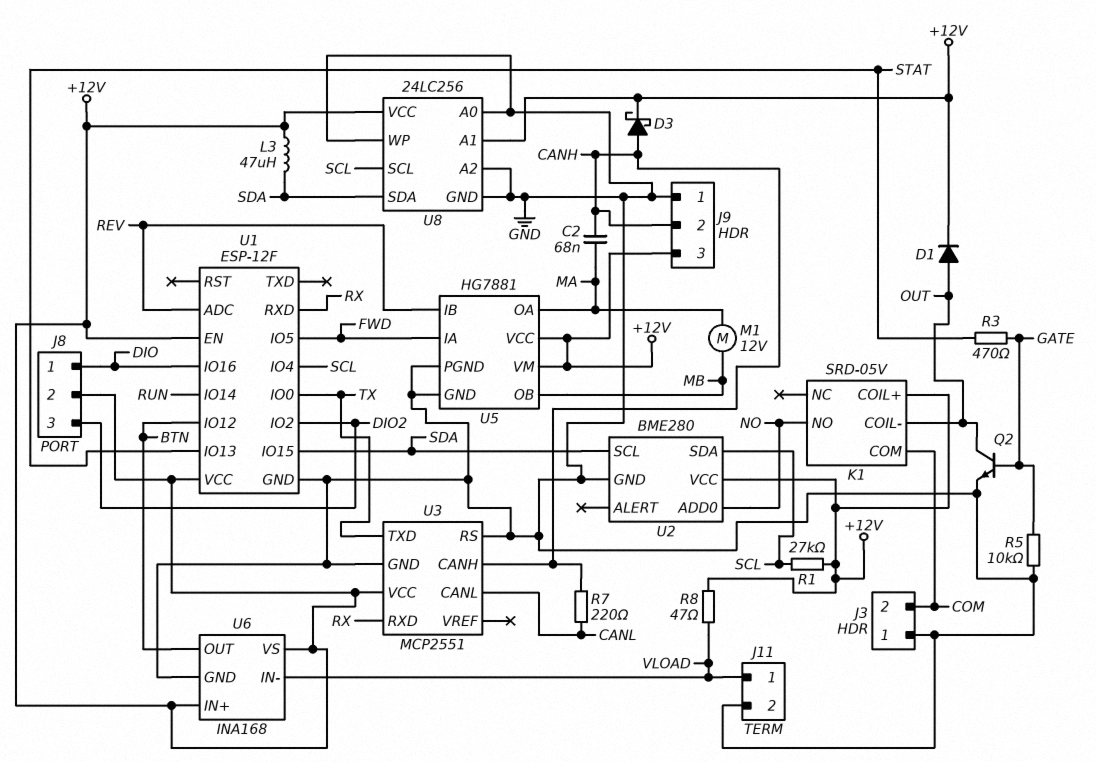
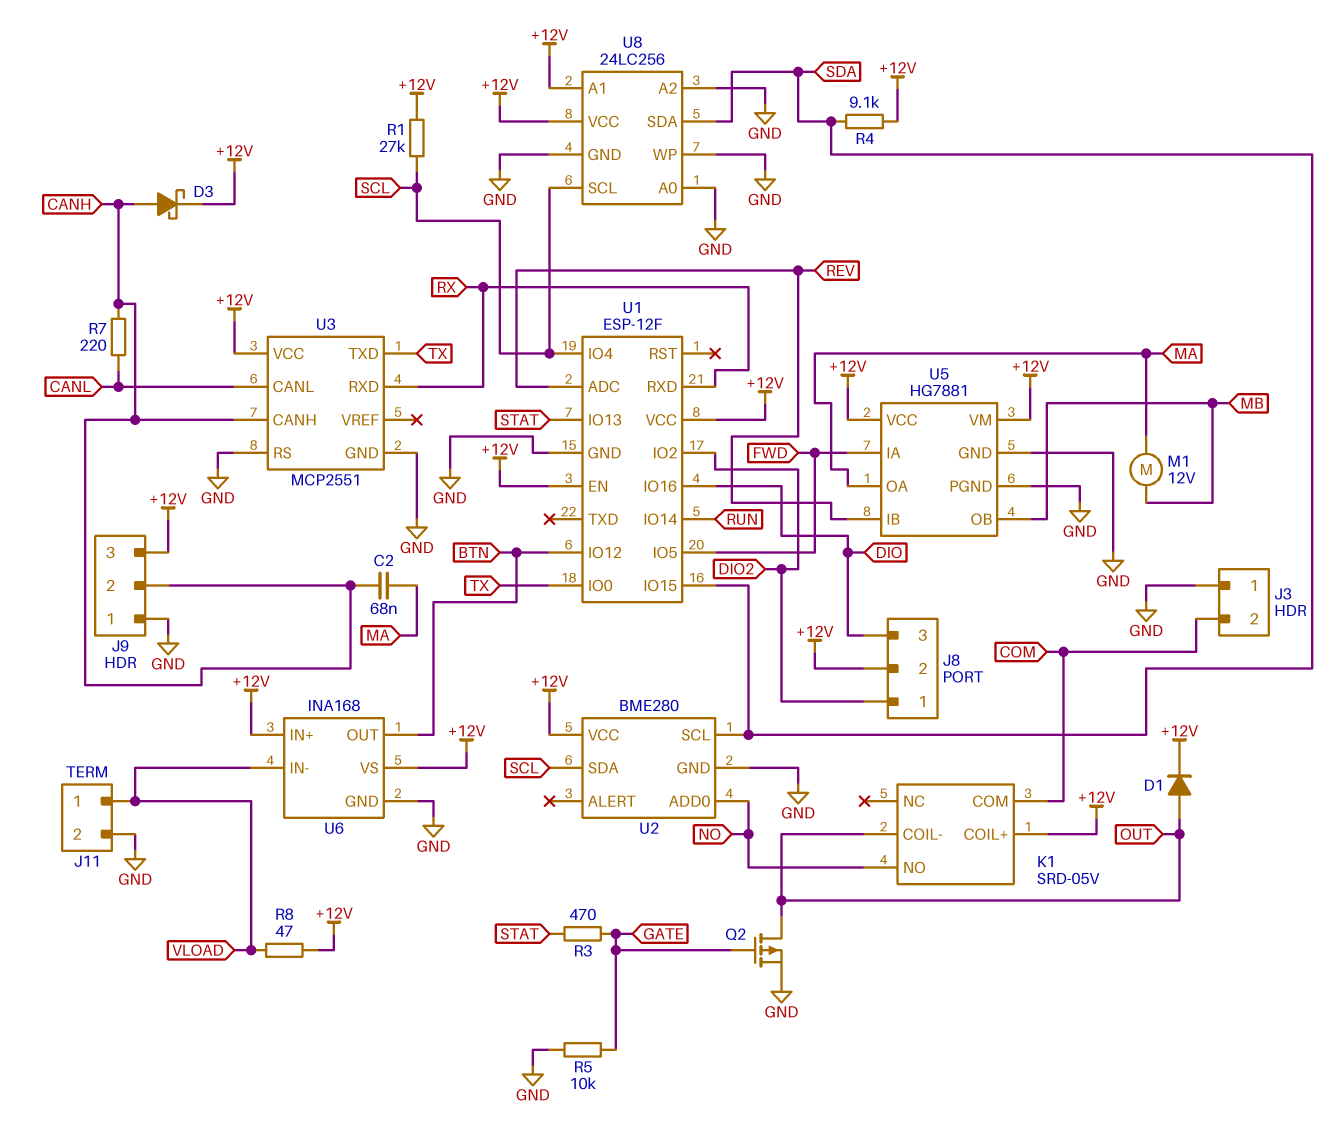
J8 pin 1: DIO -> DIO2
J8 pin 3: DIO2 -> DIO
L3: 47uH (+12V, SDA) -> none
Q2: NPN (B GATE, C OUT, E GND) -> PMOS (G GATE, D OUT, S GND)
R4: none -> 9.1k (+12V, SDA)

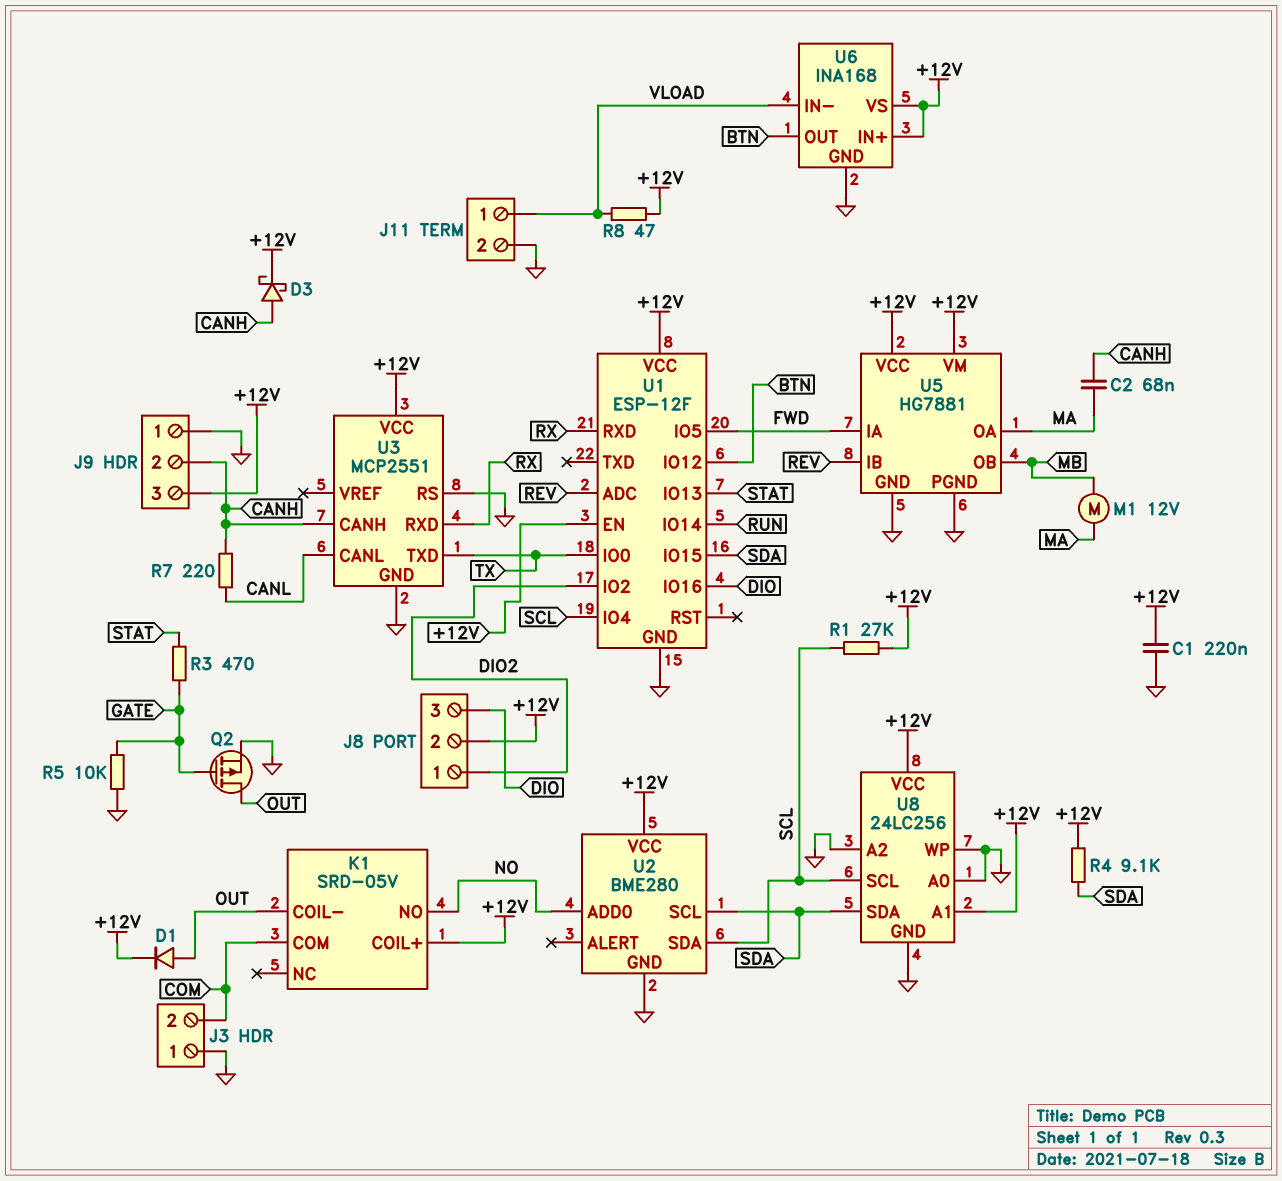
C1: none -> 220nF (+12V, GND)

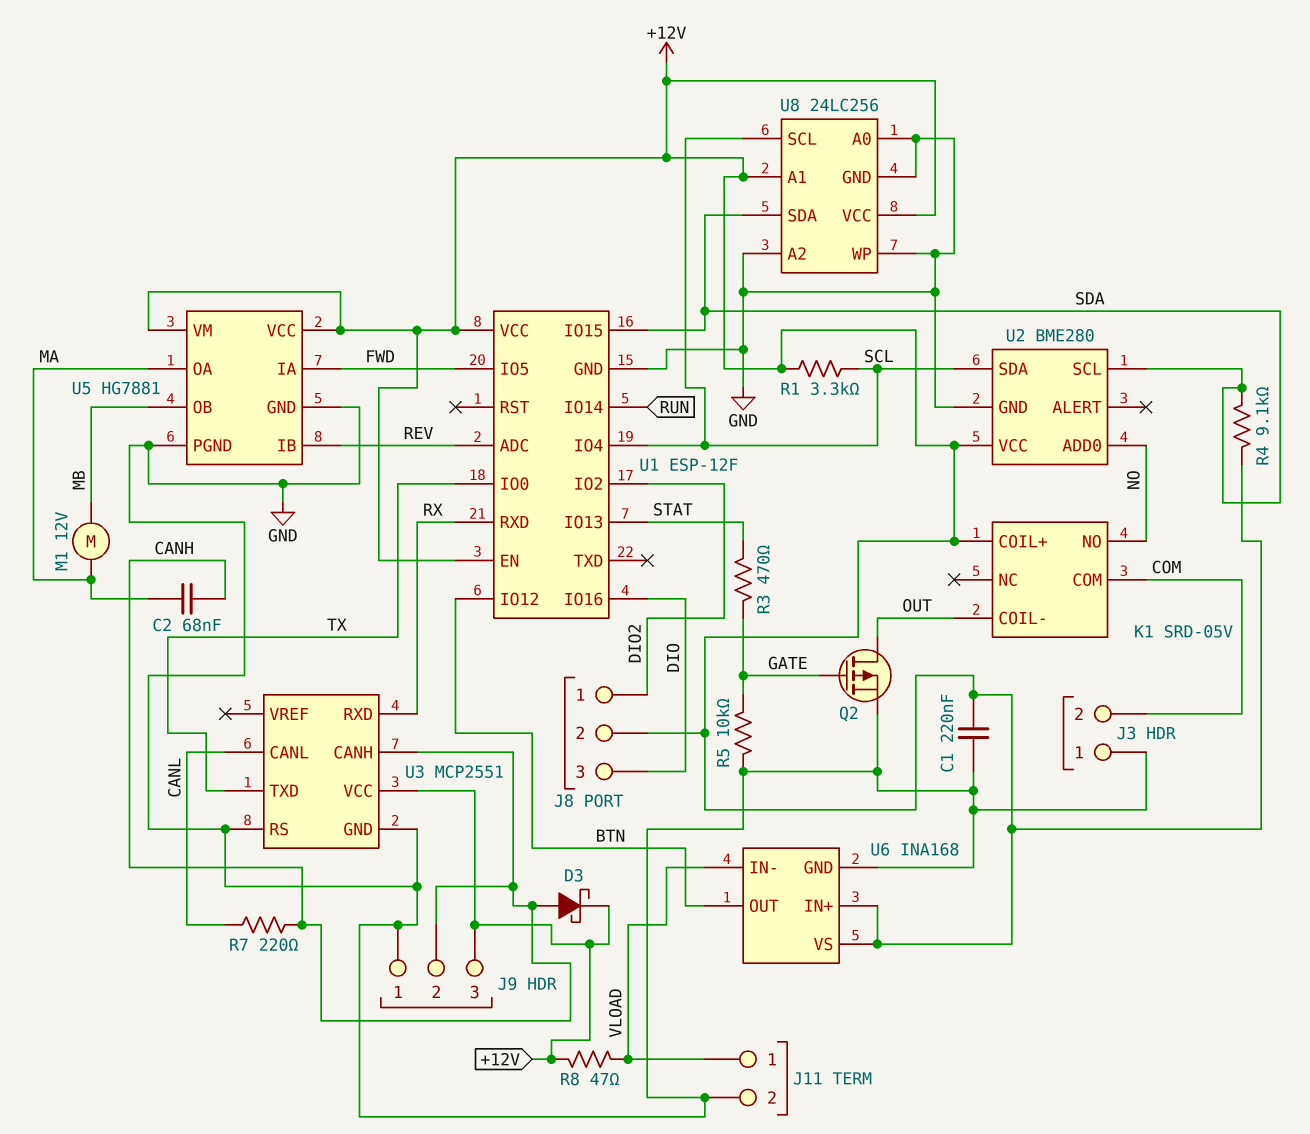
D1: diode (A OUT, K +12V) -> none
R1: 27k (+12V, SCL) -> 3.3k (+12V, SCL)

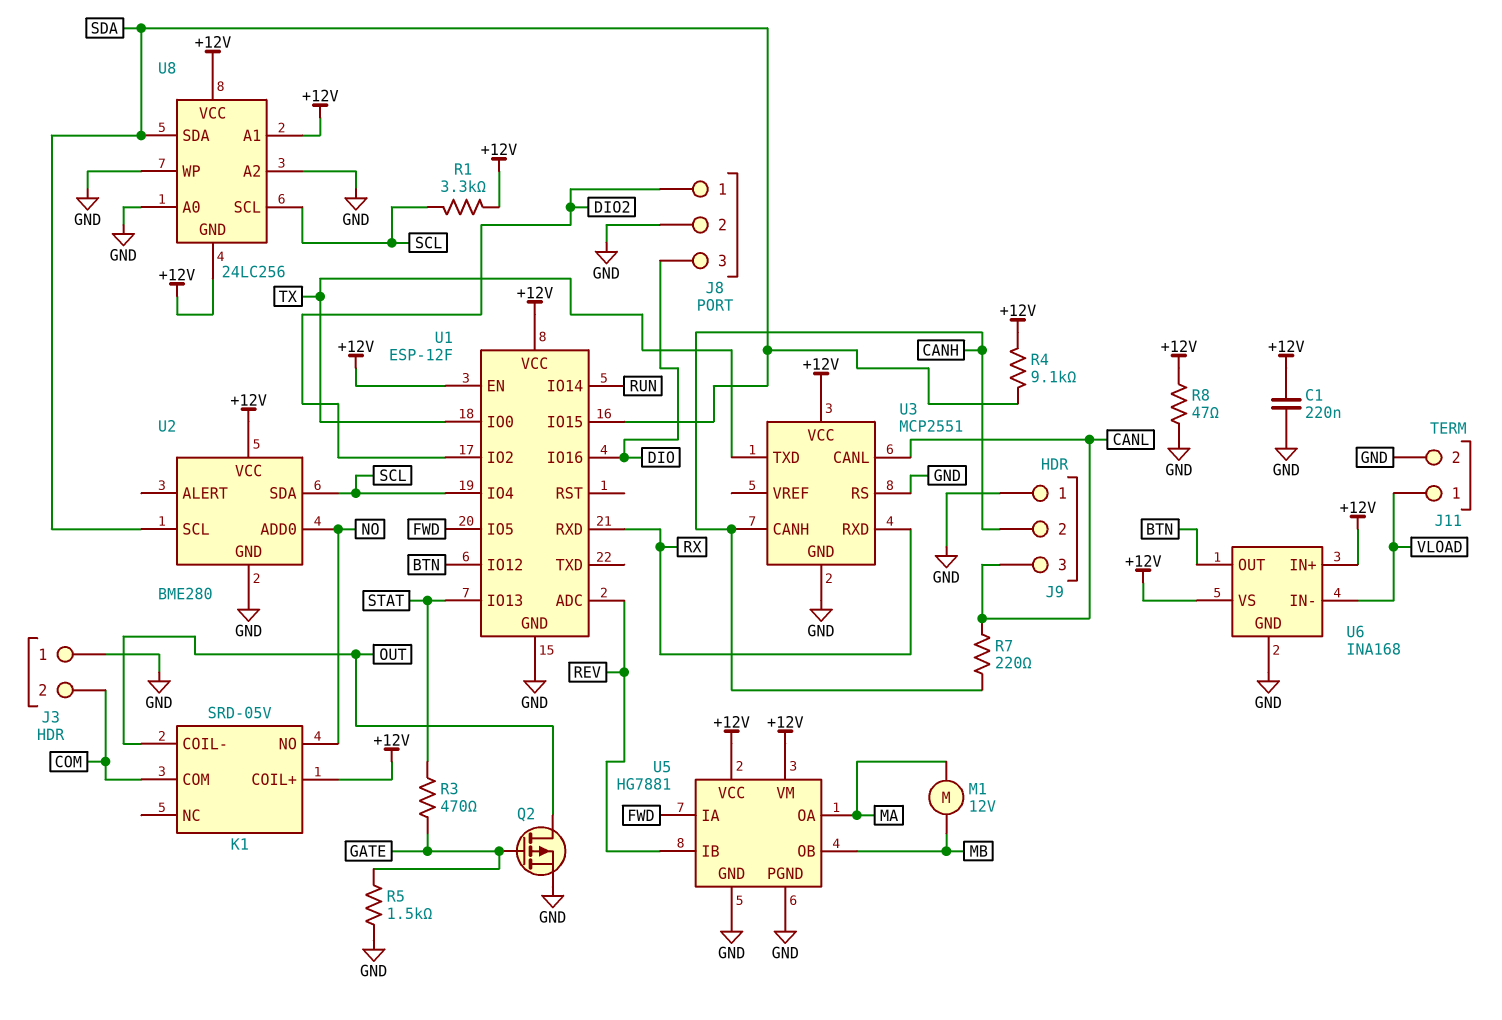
C2: 68nF (CANH, MA) -> none
D3: schottky (A CANH, K +12V) -> none
J8 pin 2: +12V -> GND
J9 pin 3: +12V -> CANL
R5: 10k (GATE, GND) -> 1.5k (GATE, GND)
R8: 47 (+12V, VLOAD) -> 47 (+12V, GND)
U8 pin GND: GND -> +12V

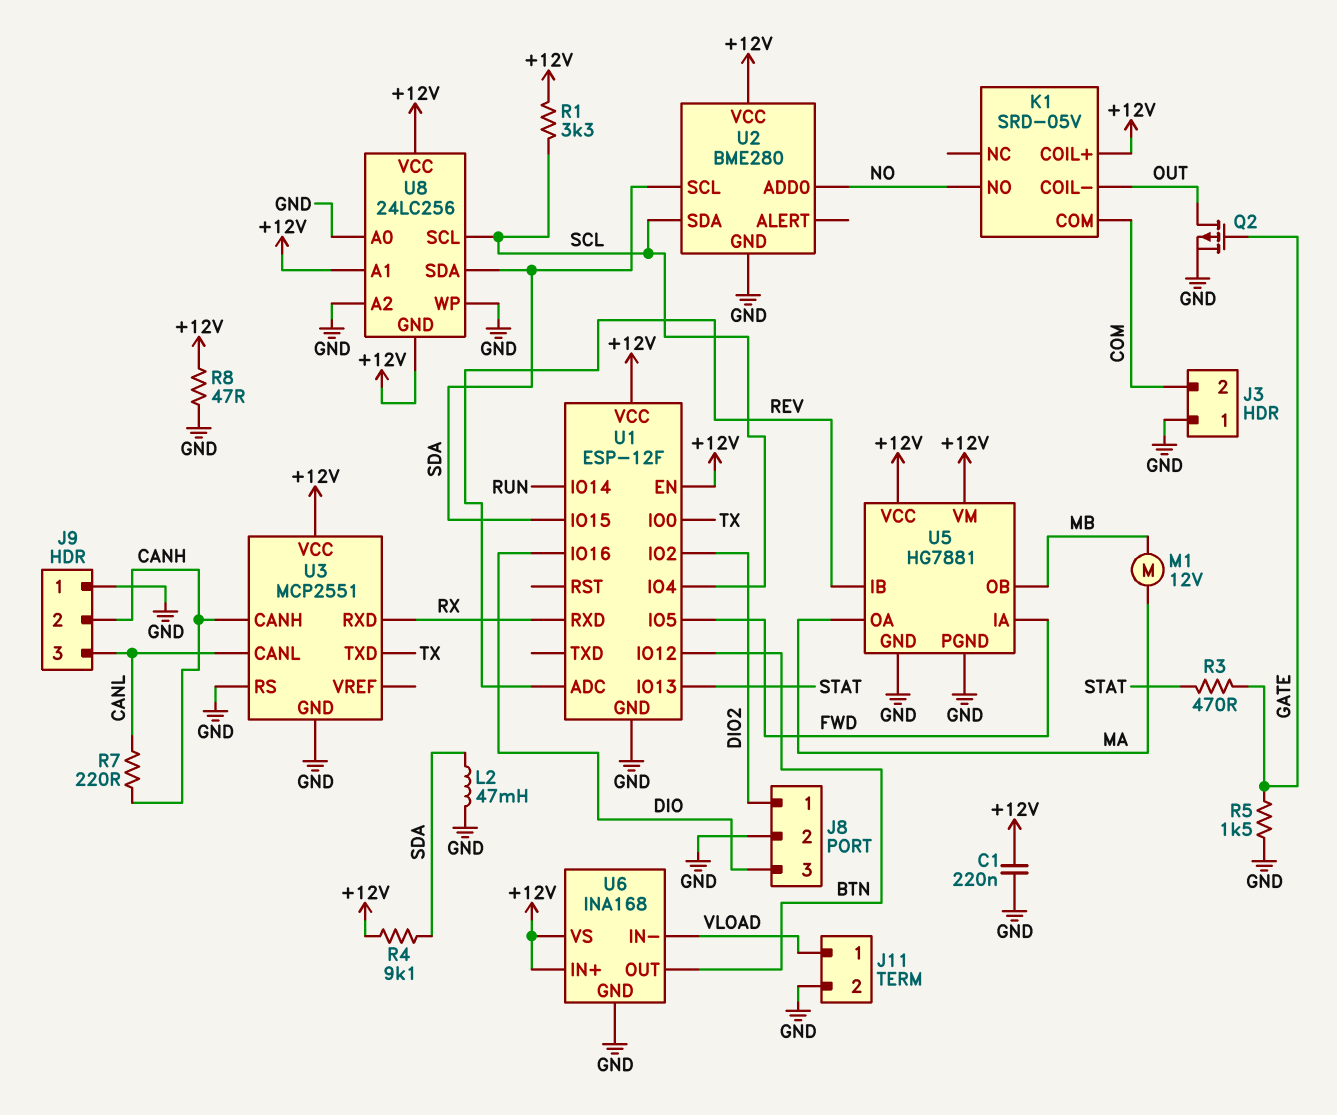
L2: none -> 47mH (GND, SDA)

